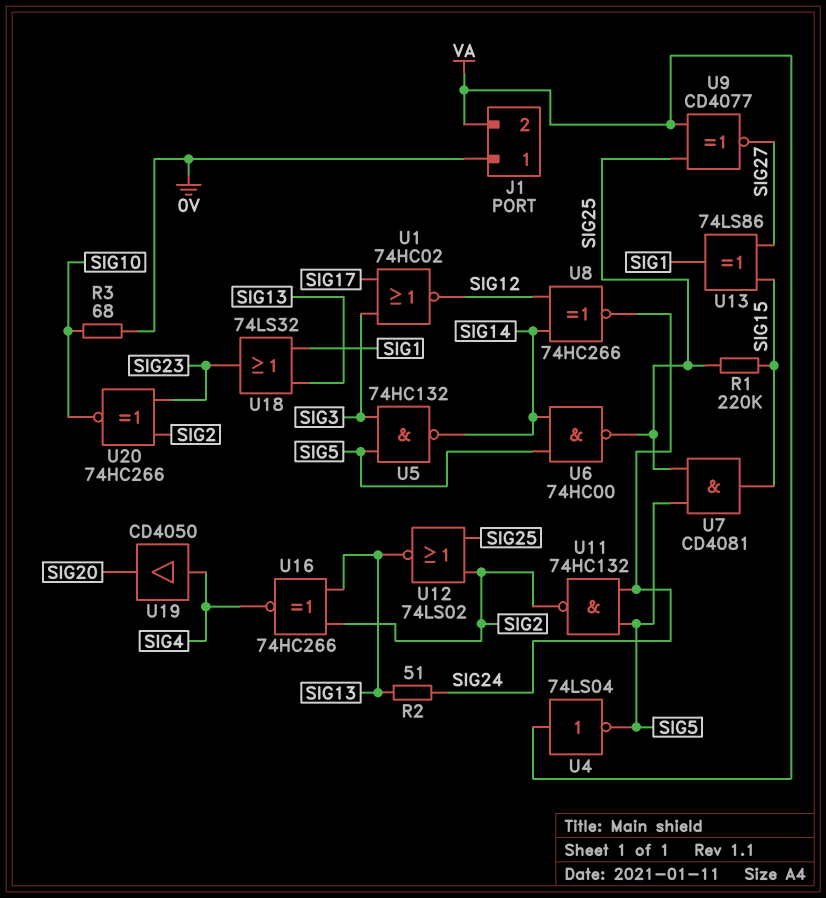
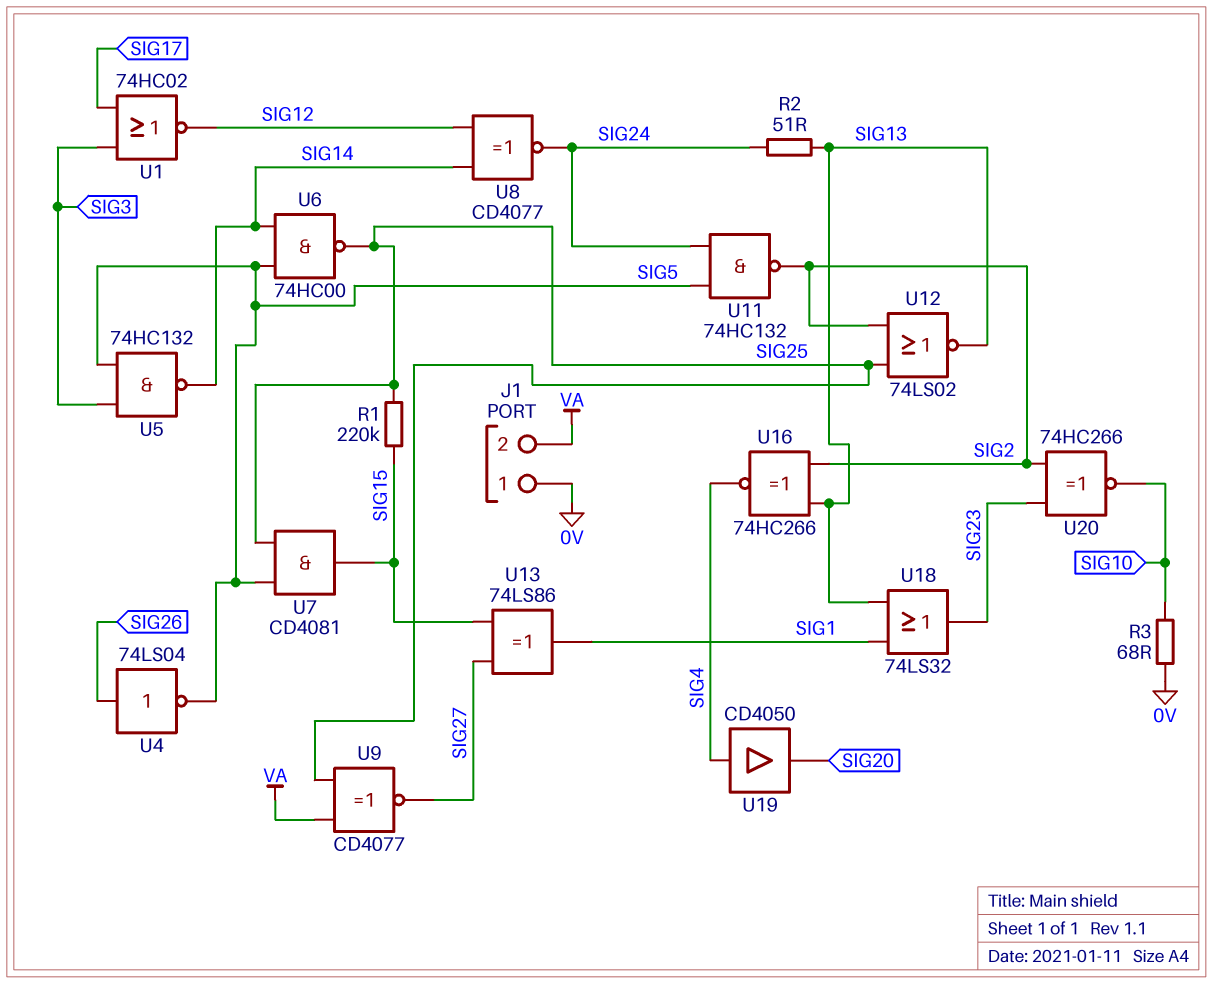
U4: NOT 74LS04 (in VA, out SIG5) -> NOT 74LS04 (in SIG26, out SIG5)
U8: XNOR 74HC266 (in SIG12, in SIG14, out SIG24) -> XNOR CD4077 (in SIG12, in SIG14, out SIG24)

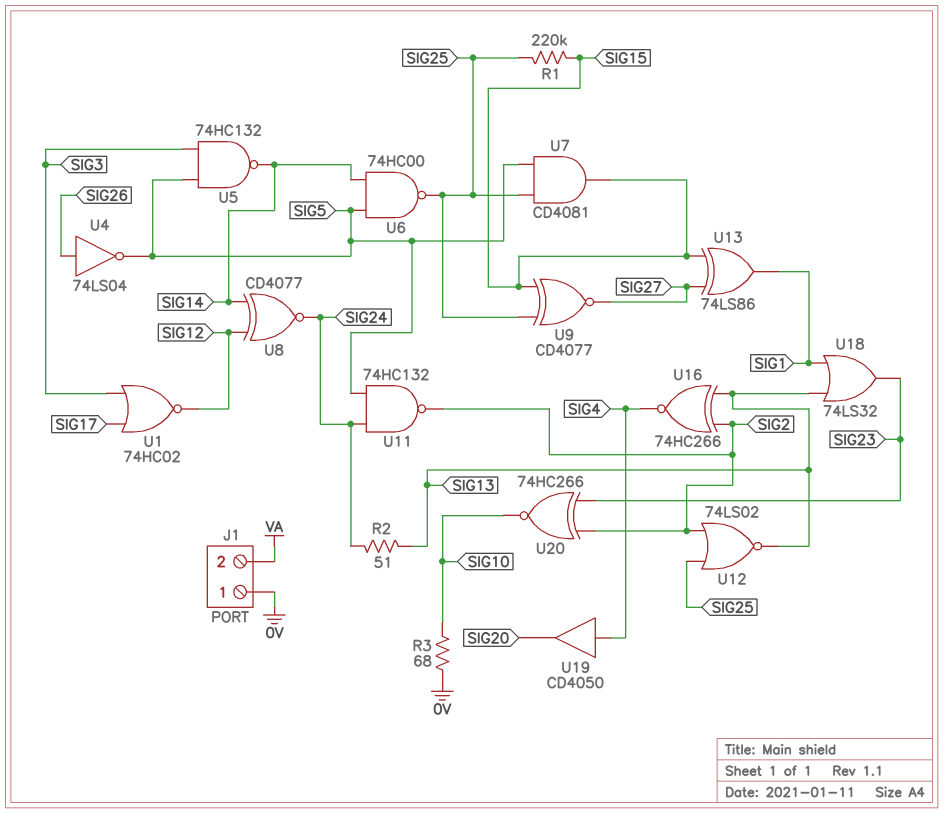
U9: XNOR CD4077 (in SIG25, in VA, out SIG27) -> XNOR CD4077 (in SIG15, in SIG25, out SIG27)

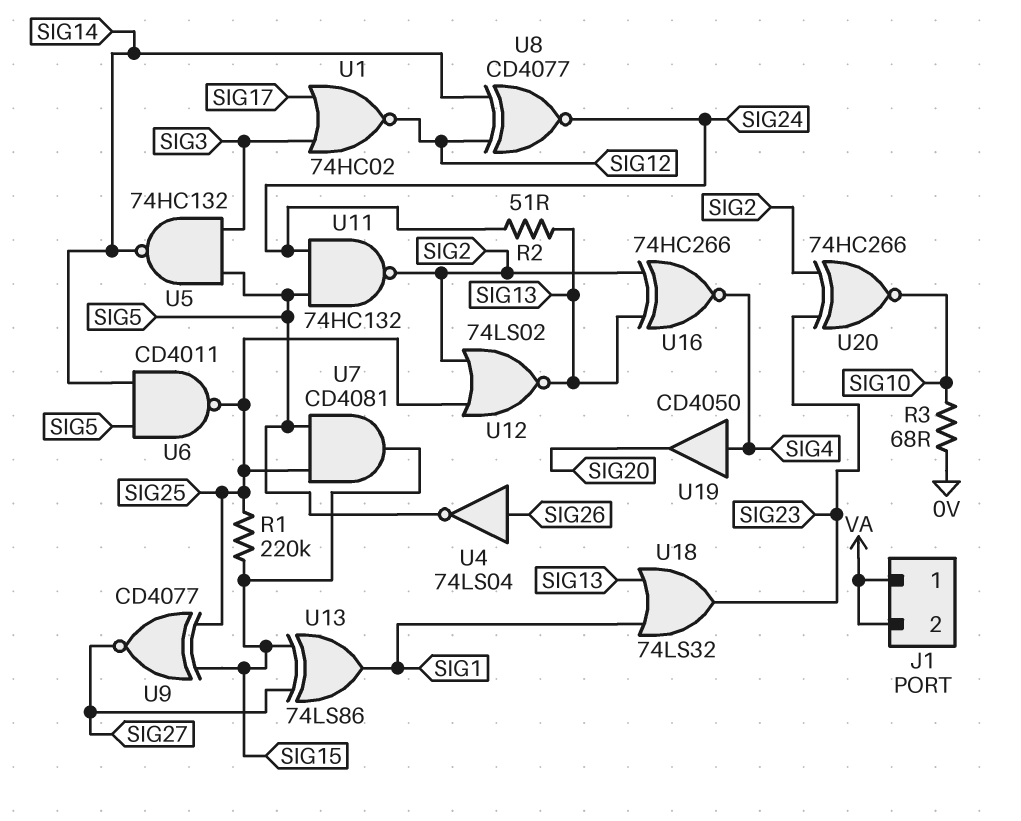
J1 pin 1: 0V -> VA
U6: NAND 74HC00 (in SIG5, in SIG14, out SIG25) -> NAND CD4011 (in SIG5, in SIG14, out SIG25)

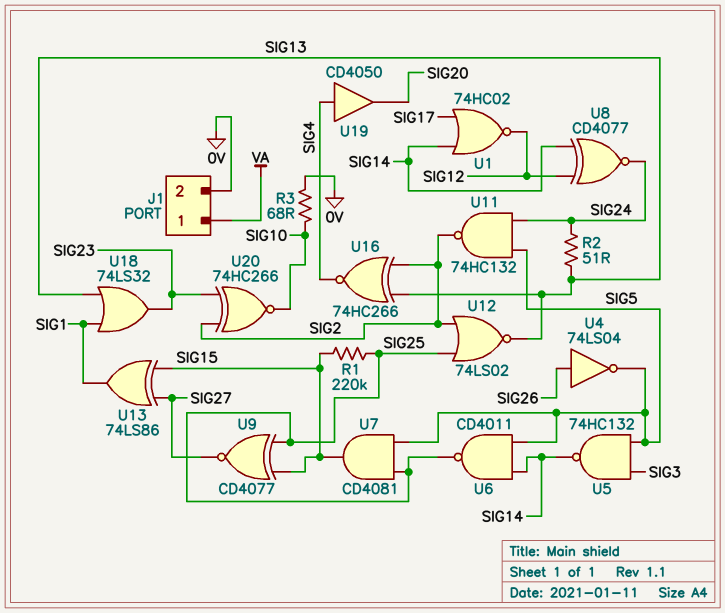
J1 pin 2: VA -> 0V
U1: NOR 74HC02 (in SIG3, in SIG17, out SIG12) -> NOR 74HC02 (in SIG14, in SIG17, out SIG12)

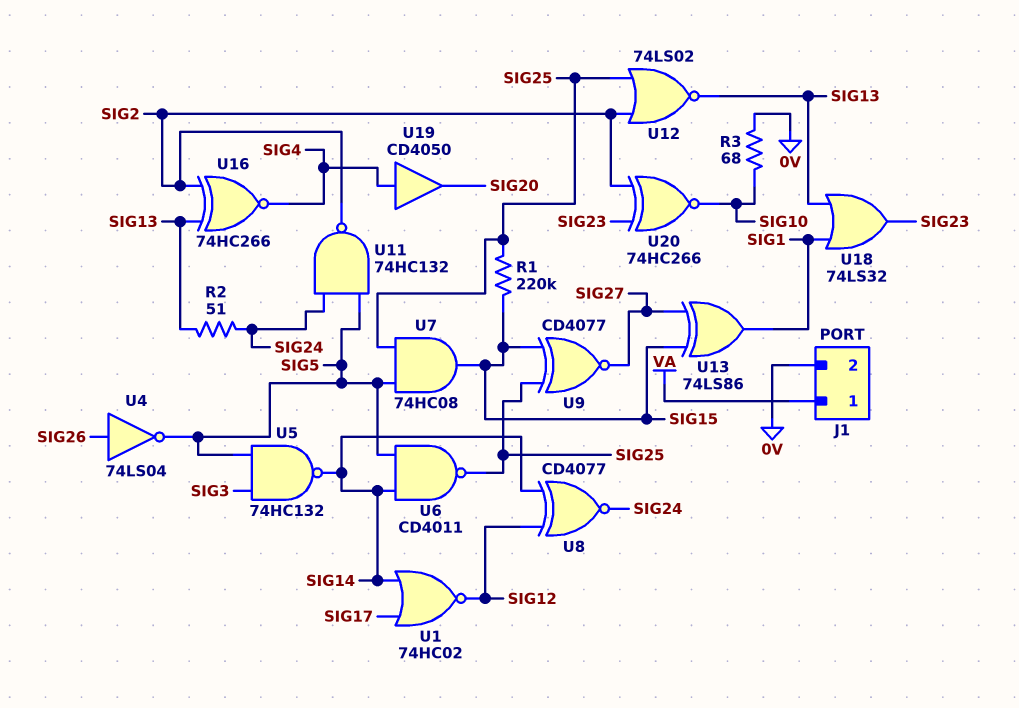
U7: AND CD4081 (in SIG5, in SIG25, out SIG15) -> AND 74HC08 (in SIG5, in SIG25, out SIG15)

